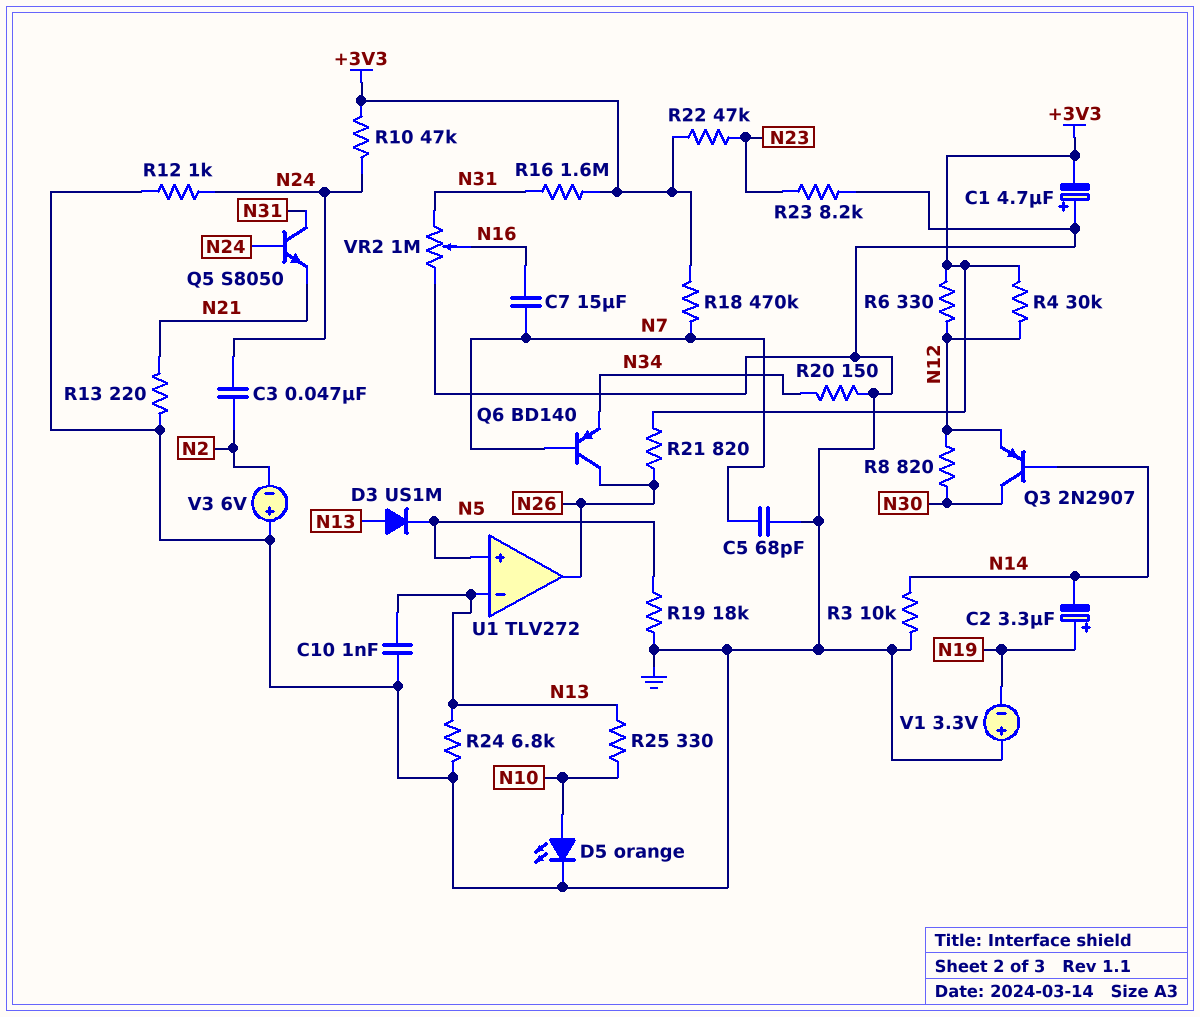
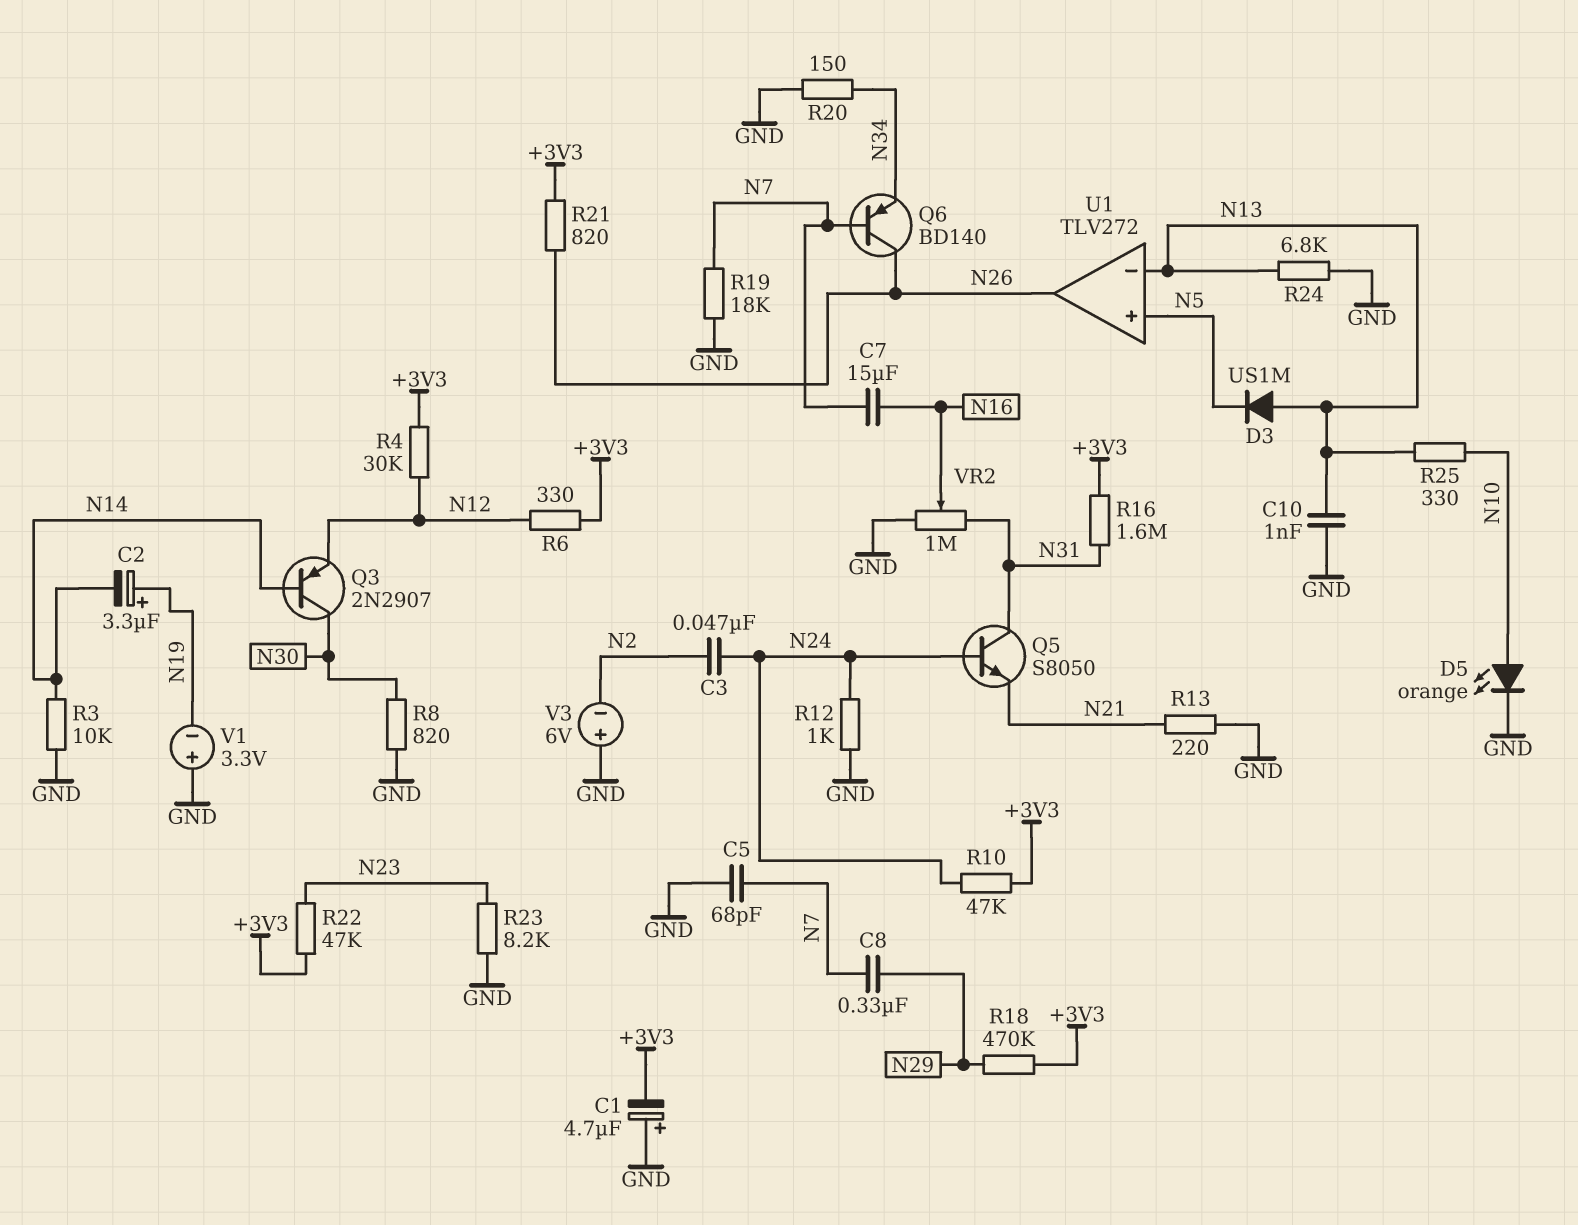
C8: none -> 330nF (N7, N29)
R8: 820 (N12, N30) -> 820 (GND, N30)
R18: 470k (+3V3, N7) -> 470k (+3V3, N29)
R19: 18k (GND, N5) -> 18k (GND, N7)

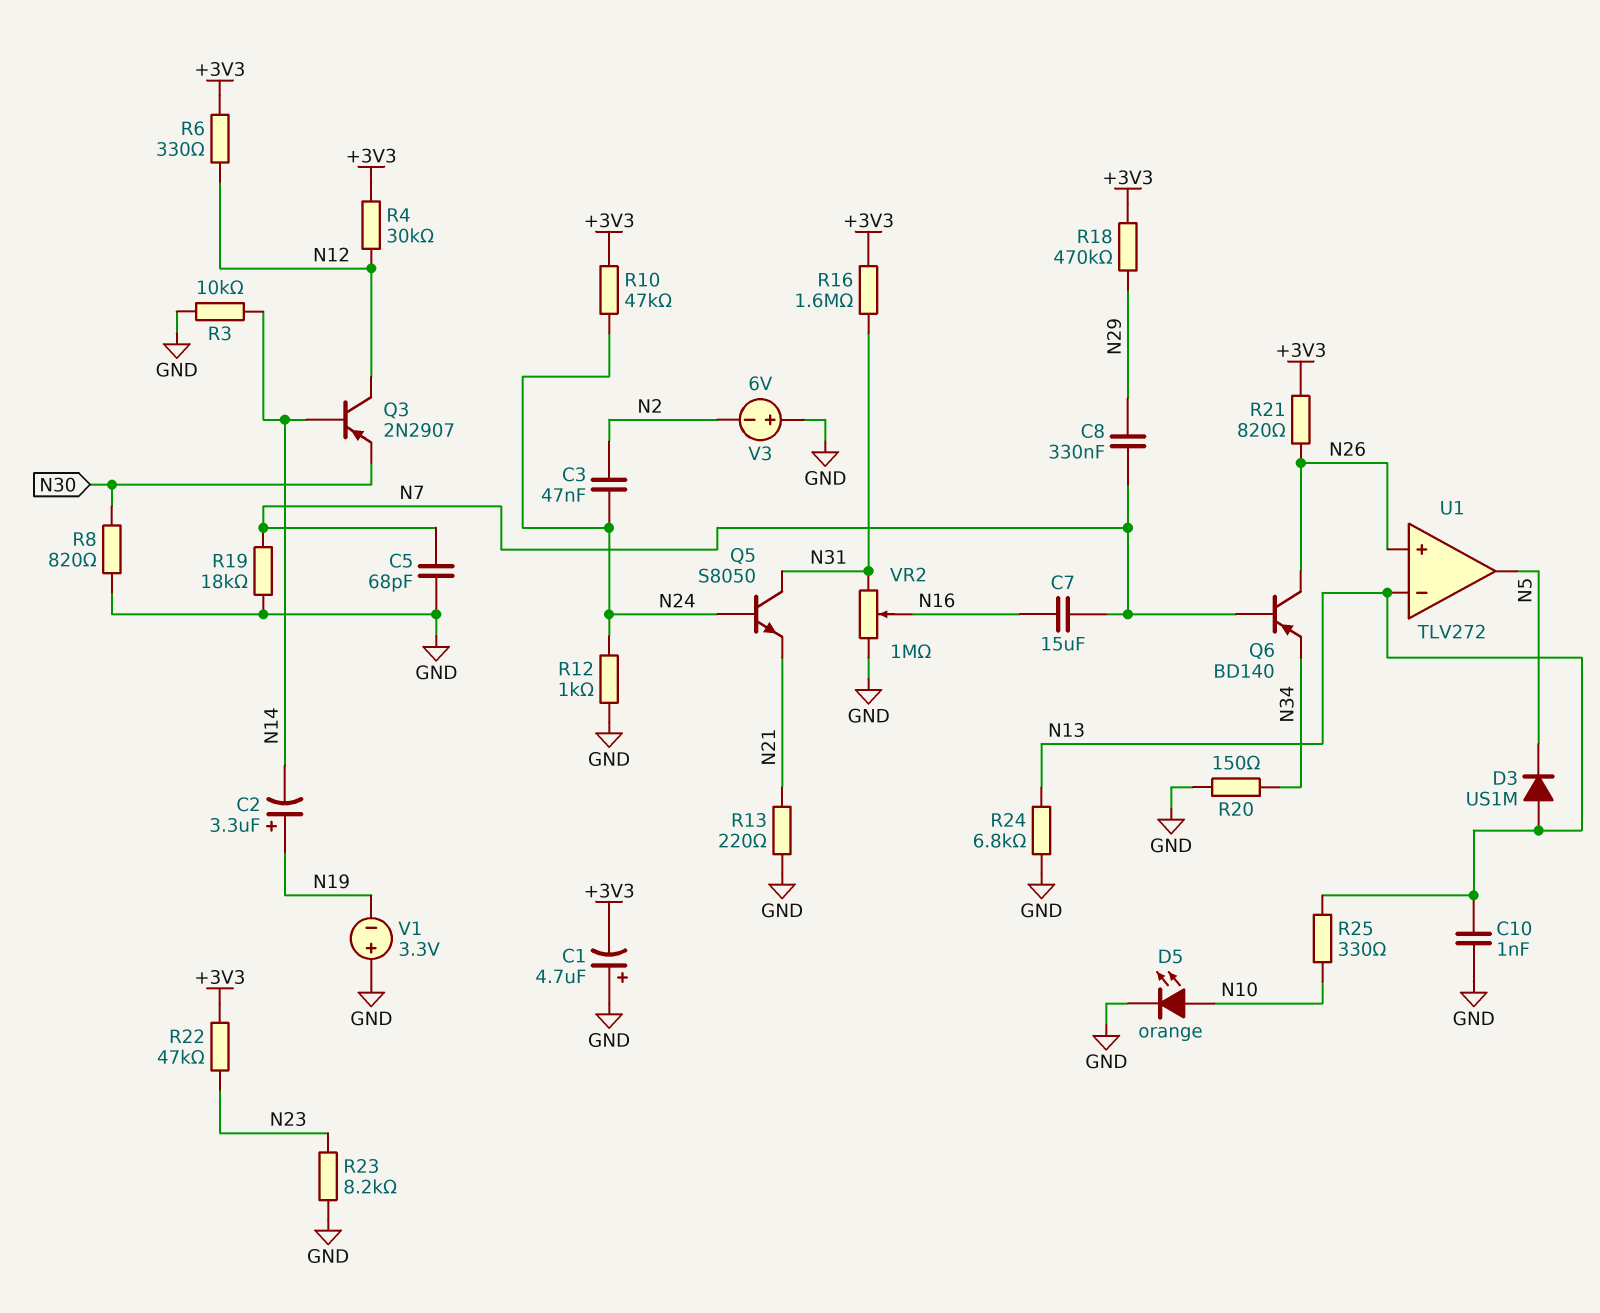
Q3: PNP 2N2907 (B N14, C N30, E N12) -> PNP 2N2907 (B N14, C N12, E N30)
U1 pin in+: N5 -> N26
U1 pin out: N26 -> N5

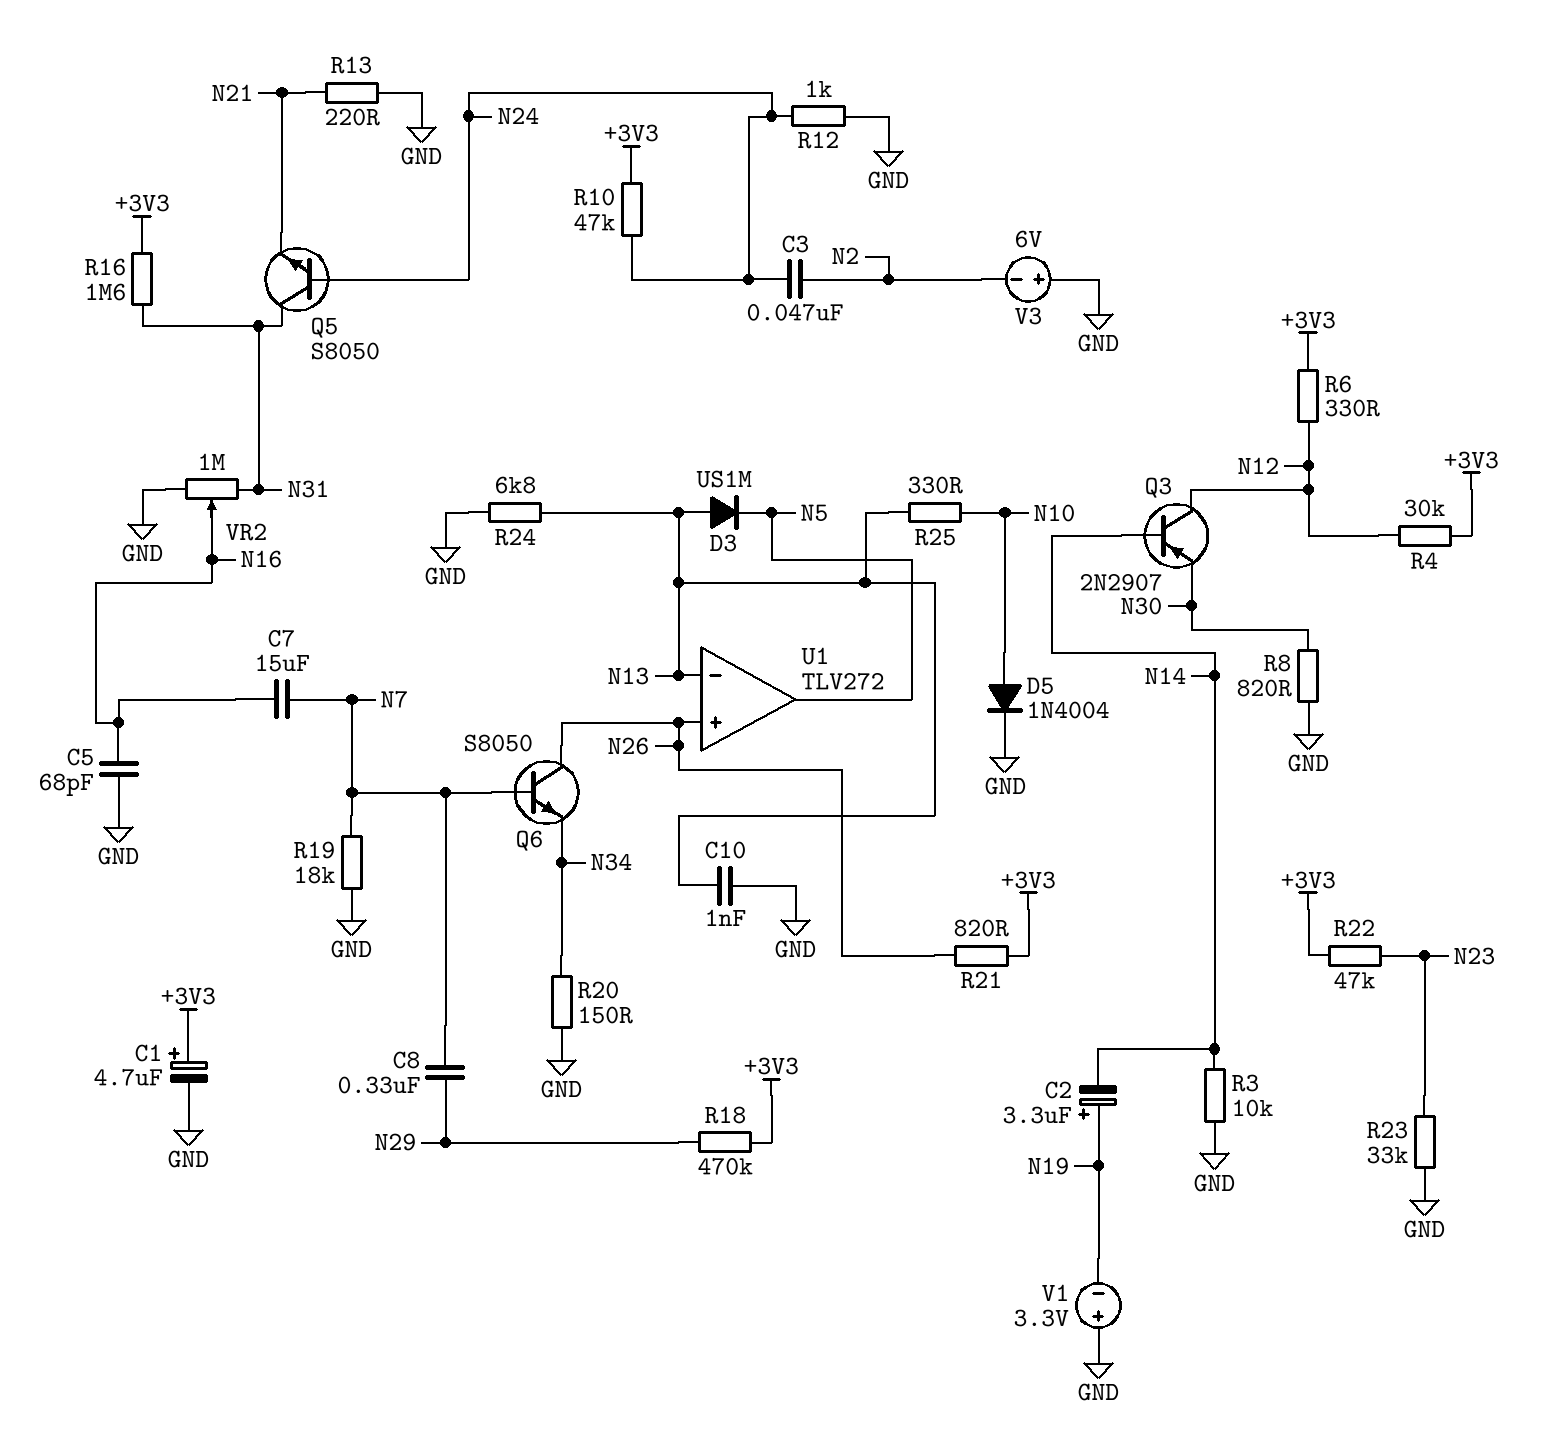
C1: 4.7uF (plus GND, minus +3V3) -> 4.7uF (plus +3V3, minus GND)
C5: 68pF (GND, N7) -> 68pF (GND, N16)
D5: LED orange (A N10, K GND) -> diode 1N4004 (A N10, K GND)
Q6: PNP BD140 (B N7, C N26, E N34) -> NPN S8050 (B N7, C N26, E N34)
R23: 8.2k (GND, N23) -> 33k (GND, N23)

